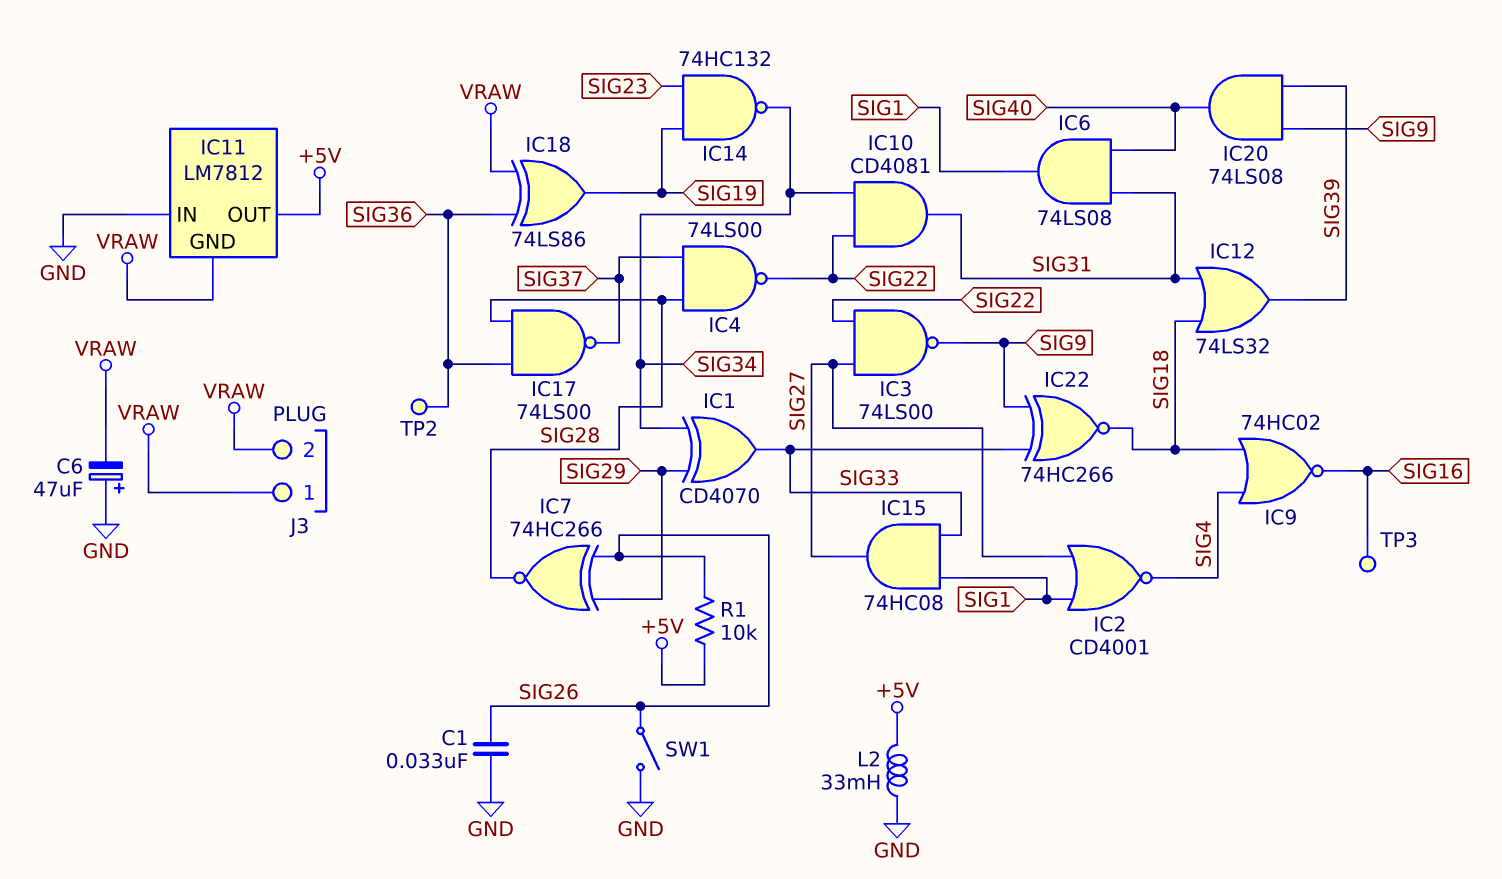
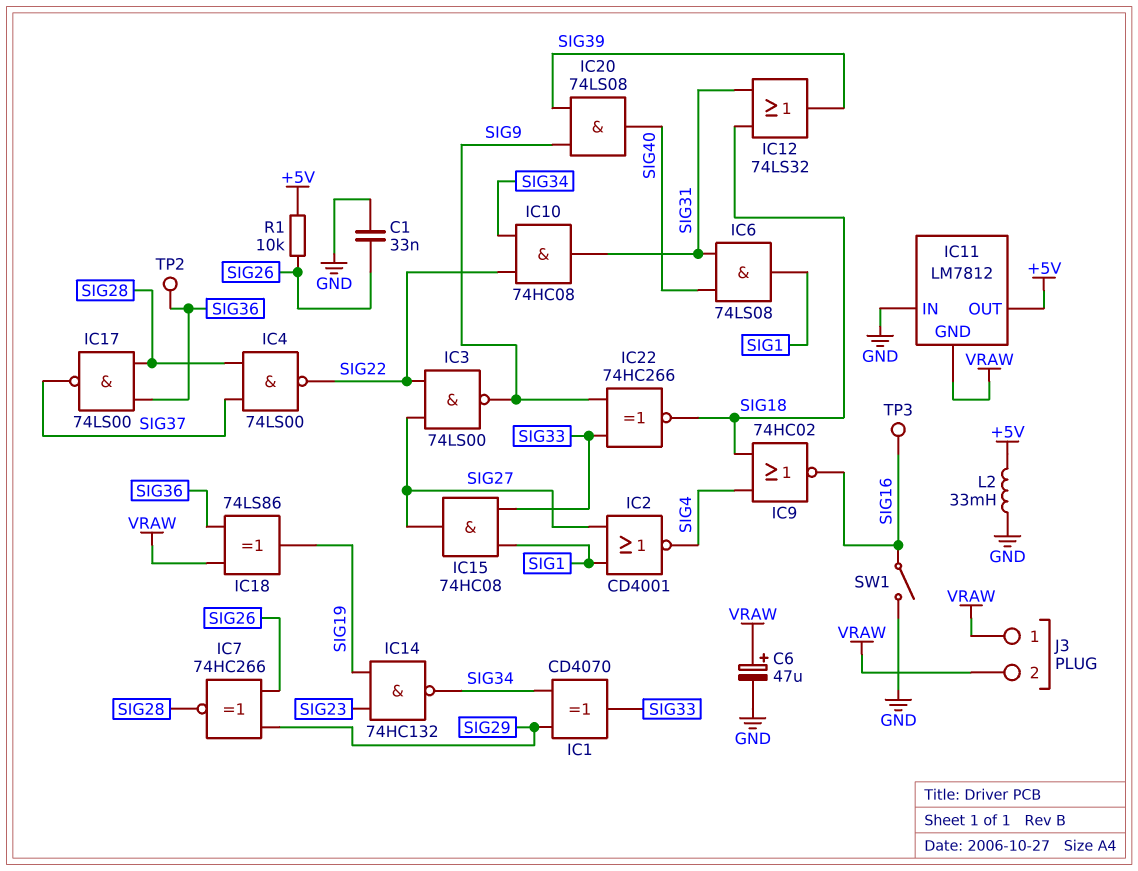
C6: 47uF (plus GND, minus VRAW) -> 47uF (plus VRAW, minus GND)
IC10: AND CD4081 (in SIG22, in SIG34, out SIG31) -> AND 74HC08 (in SIG22, in SIG34, out SIG31)
SW1: switch (GND, SIG26) -> switch (GND, SIG16)

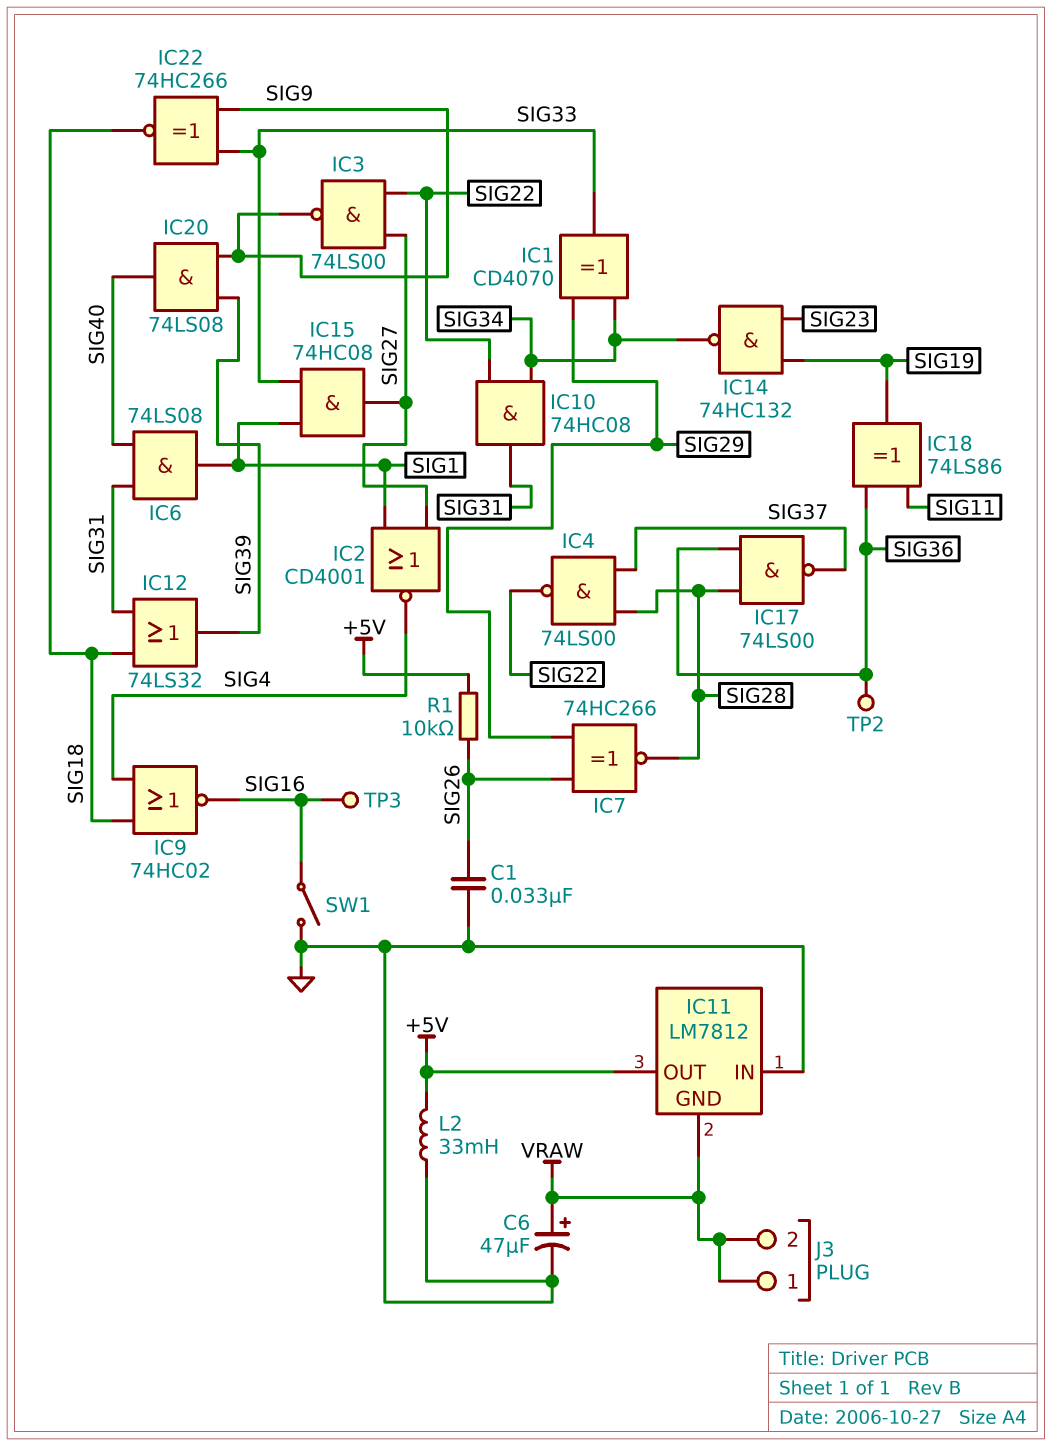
IC18: XOR 74LS86 (in SIG36, in VRAW, out SIG19) -> XOR 74LS86 (in SIG11, in SIG36, out SIG19)

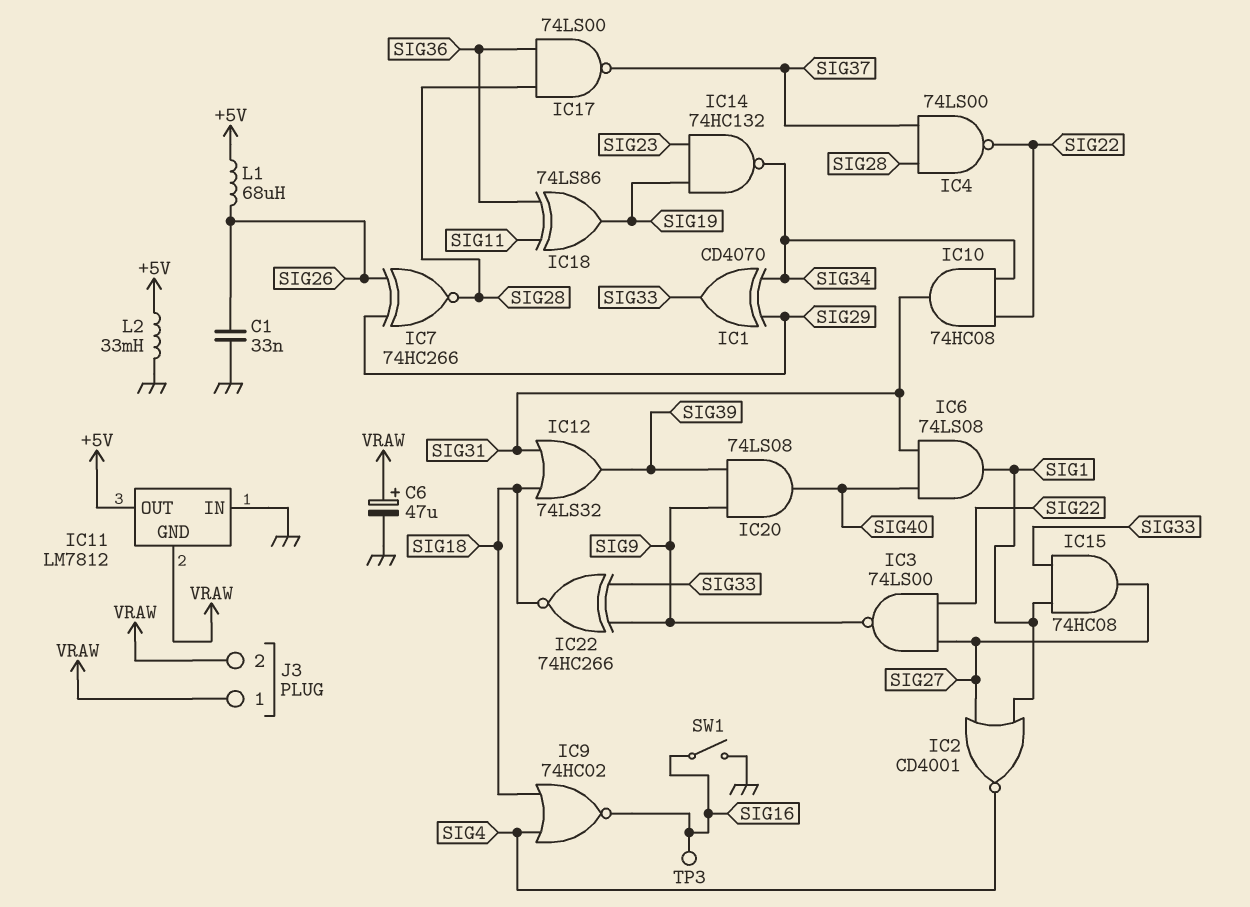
L1: none -> 68uH (+5V, SIG26)
R1: 10k (+5V, SIG26) -> none
TP2: test point (SIG36) -> none

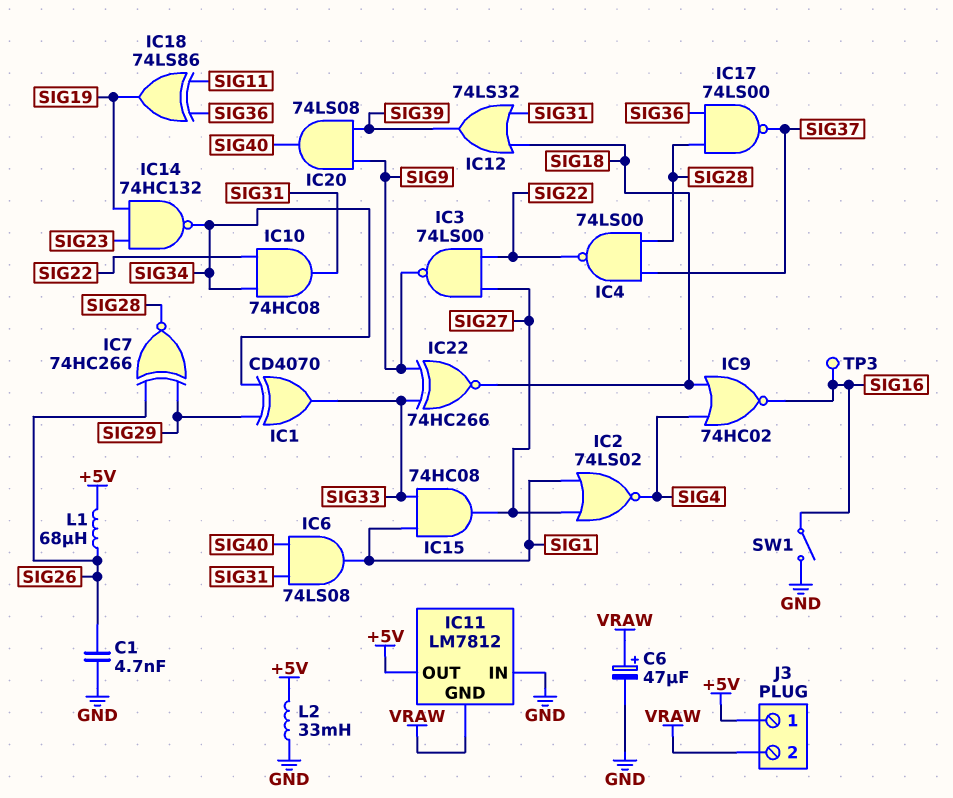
C1: 33nF (GND, SIG26) -> 4.7nF (GND, SIG26)
IC2: NOR CD4001 (in SIG1, in SIG27, out SIG4) -> NOR 74LS02 (in SIG1, in SIG27, out SIG4)
J3 pin 1: VRAW -> +5V

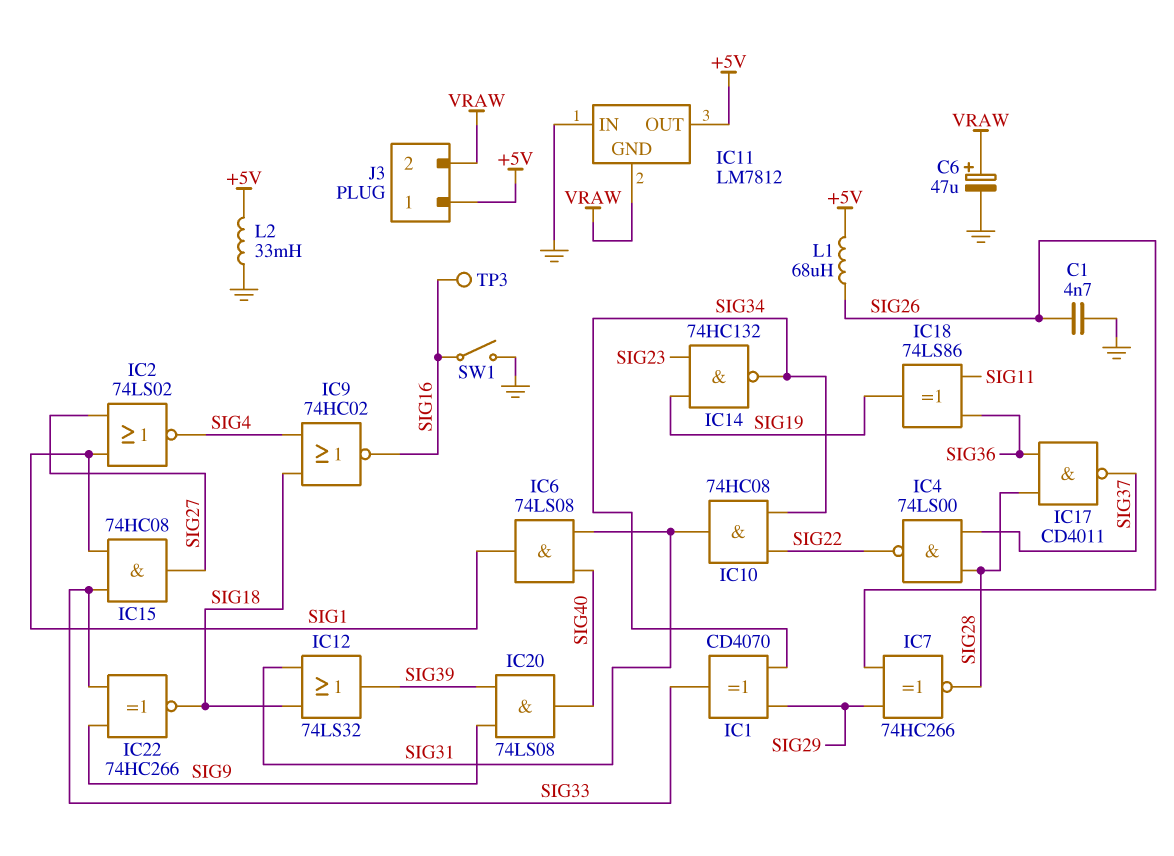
IC3: NAND 74LS00 (in SIG22, in SIG27, out SIG9) -> none
IC17: NAND 74LS00 (in SIG28, in SIG36, out SIG37) -> NAND CD4011 (in SIG28, in SIG36, out SIG37)

